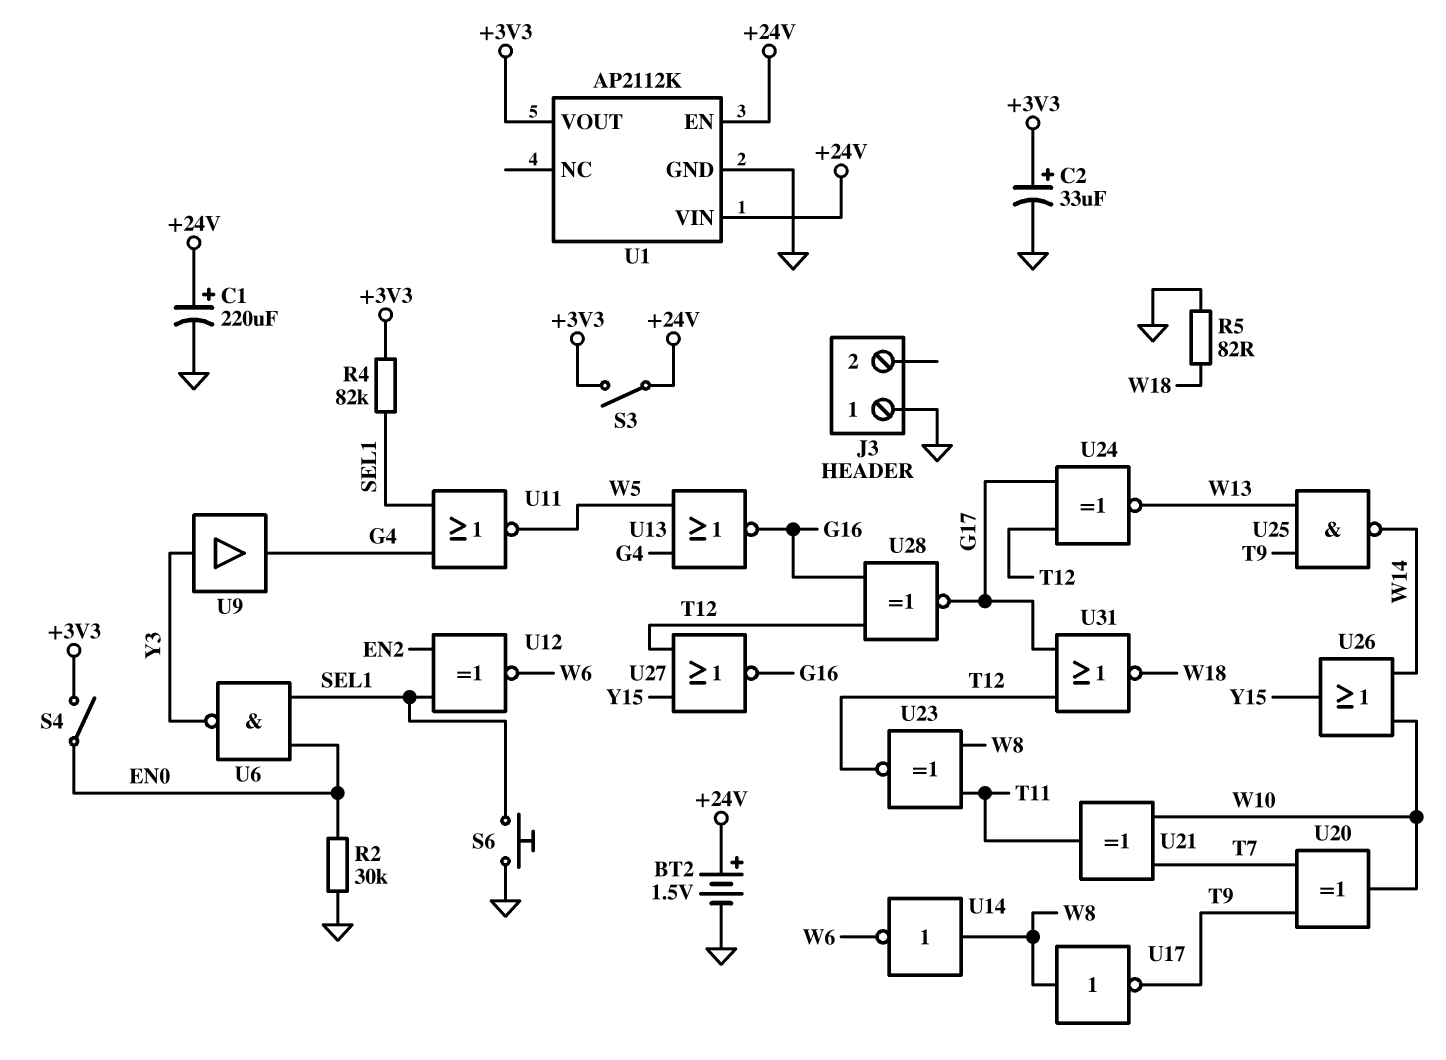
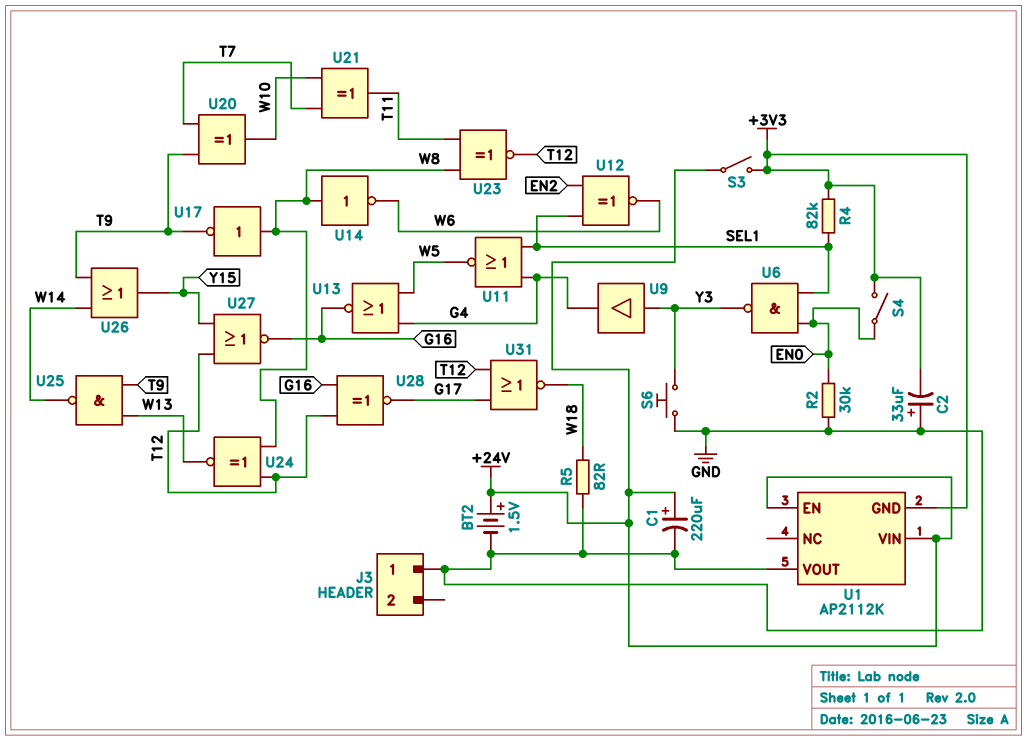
C2: 33uF (plus +3V3, minus GND) -> 33uF (plus GND, minus +3V3)
S6: button (GND, SEL1) -> button (GND, Y3)
U1 pin GND: GND -> +3V3
U1 pin VOUT: +3V3 -> GND
U24: XNOR (in G17, in T12, out W13) -> XNOR (in T12, in W8, out W13)
U26: OR (in W10, in W14, out Y15) -> OR (in T9, in W14, out Y15)

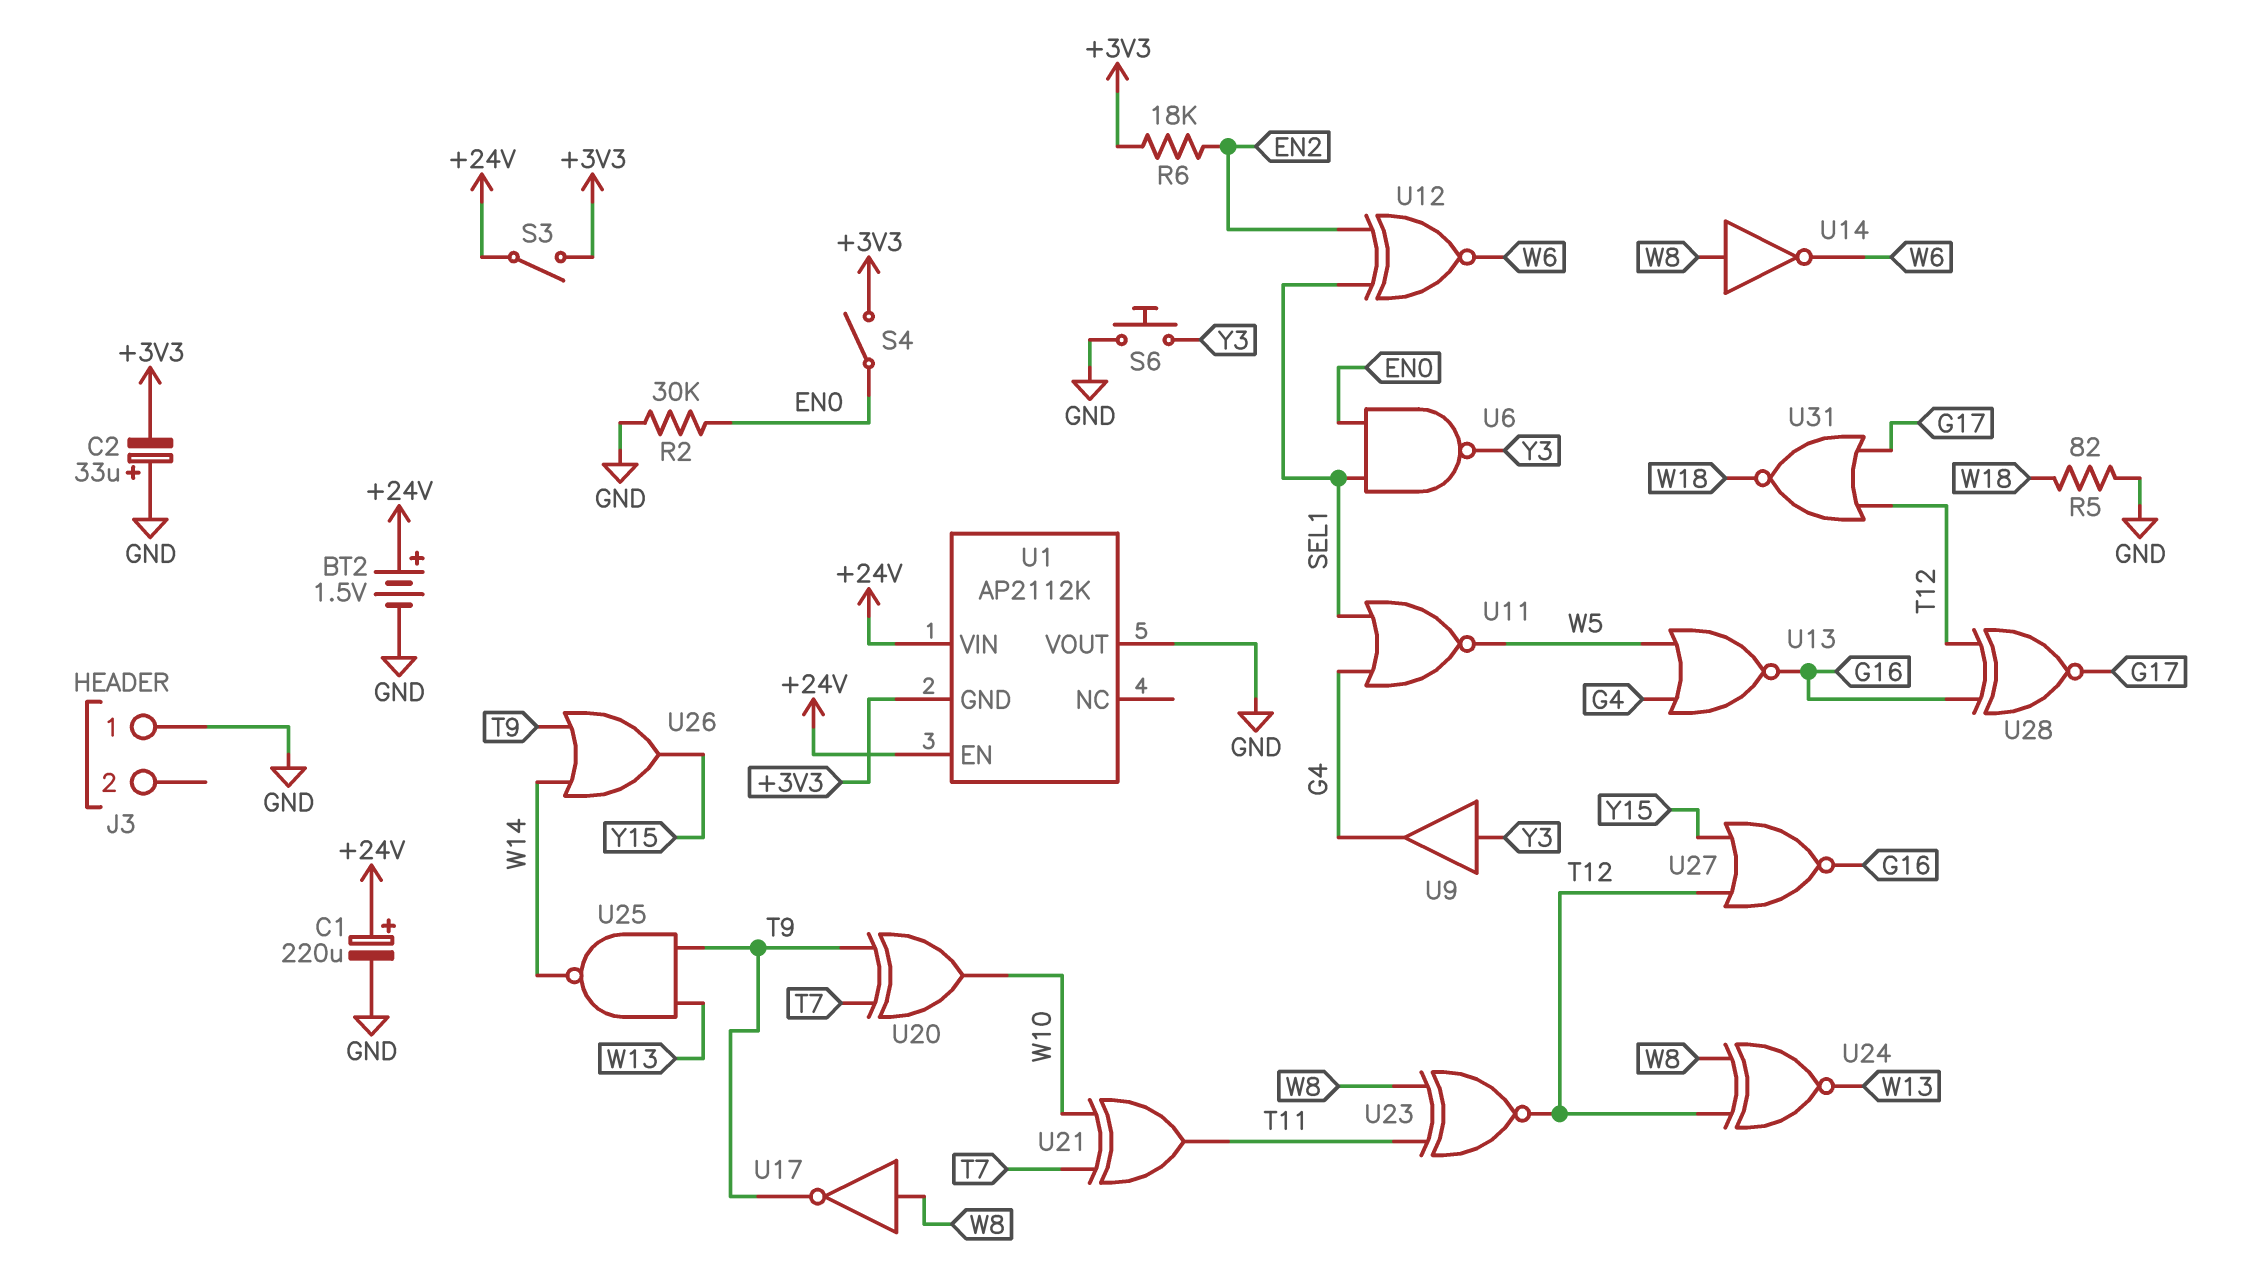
R4: 82k (+3V3, SEL1) -> none
R6: none -> 18k (+3V3, EN2)

